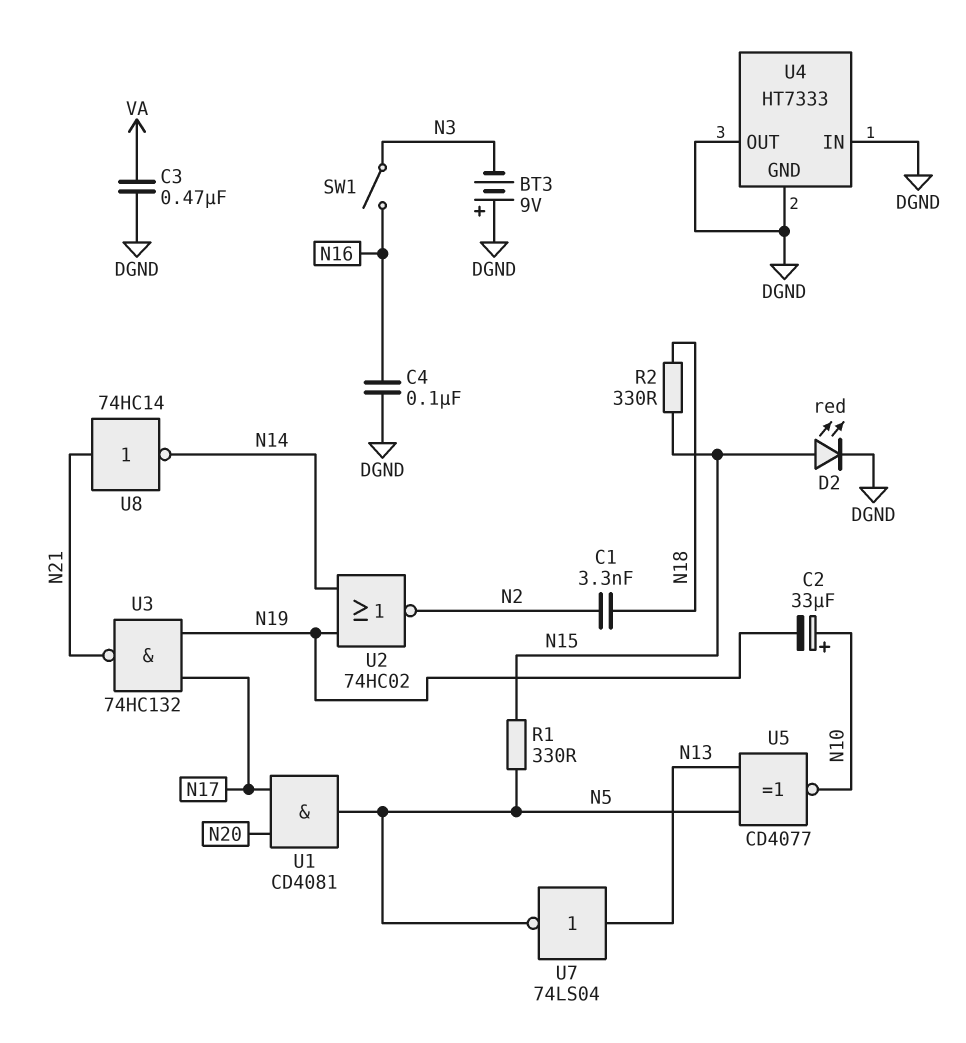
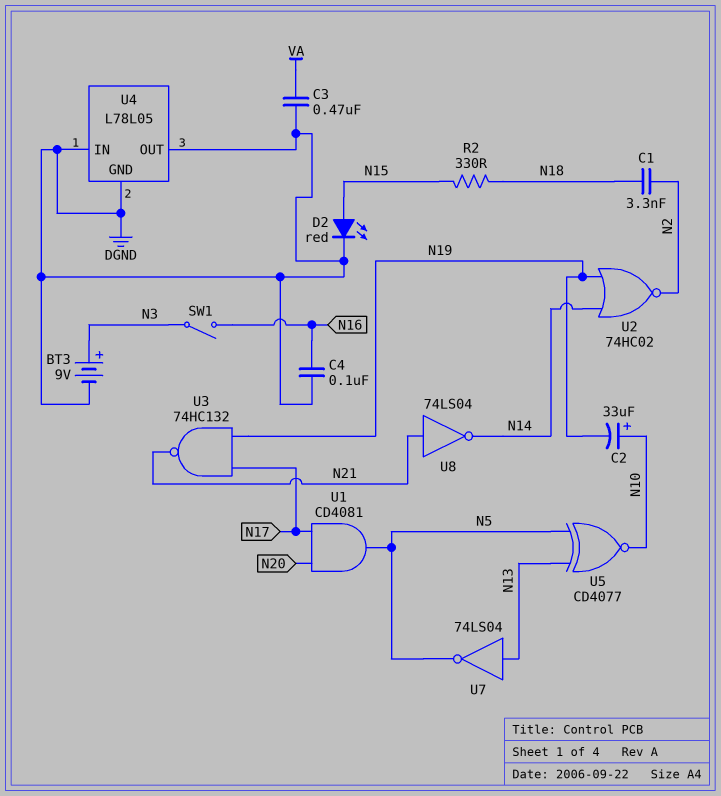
BT3: 9V (plus DGND, minus N3) -> 9V (plus N3, minus DGND)
R1: 330 (N5, N15) -> none
U4: HT7333 -> L78L05
U8: NOT 74HC14 (in N21, out N14) -> NOT 74LS04 (in N21, out N14)

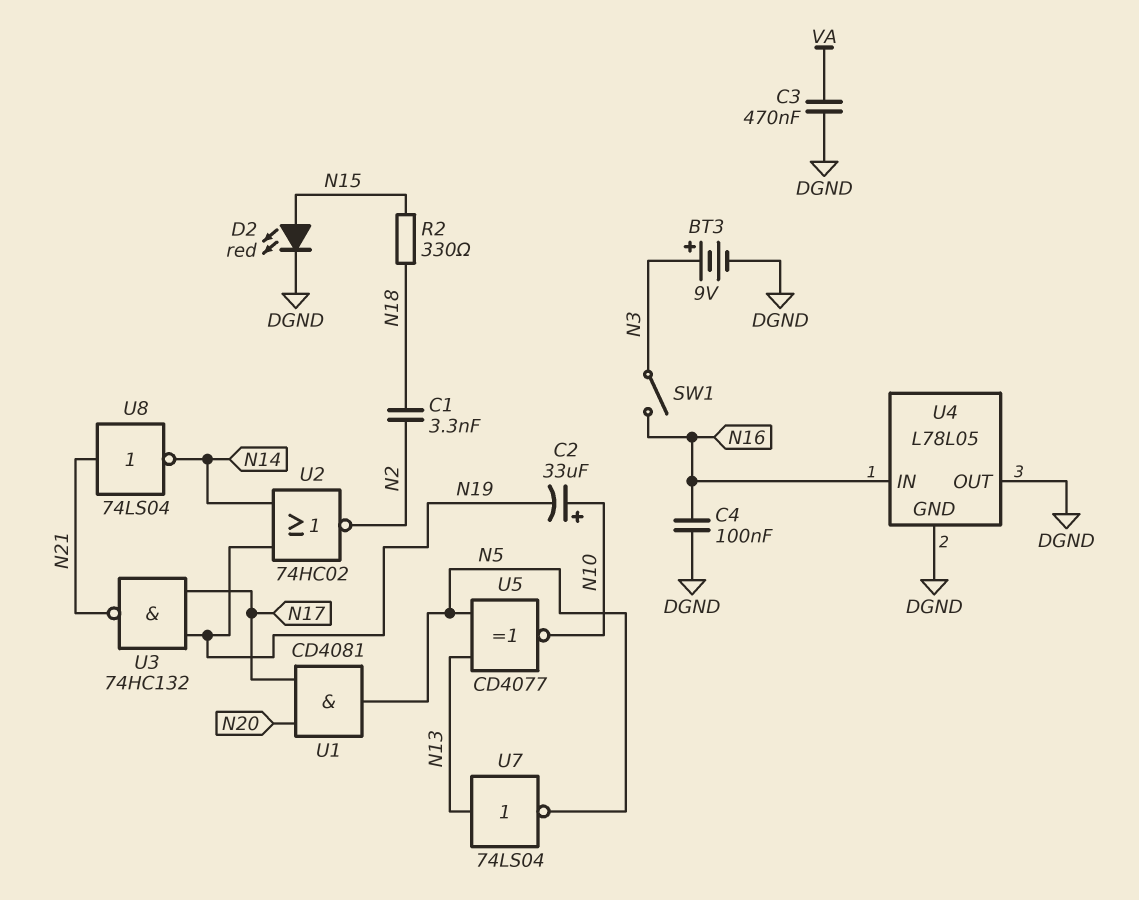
U4 pin IN: DGND -> N16

